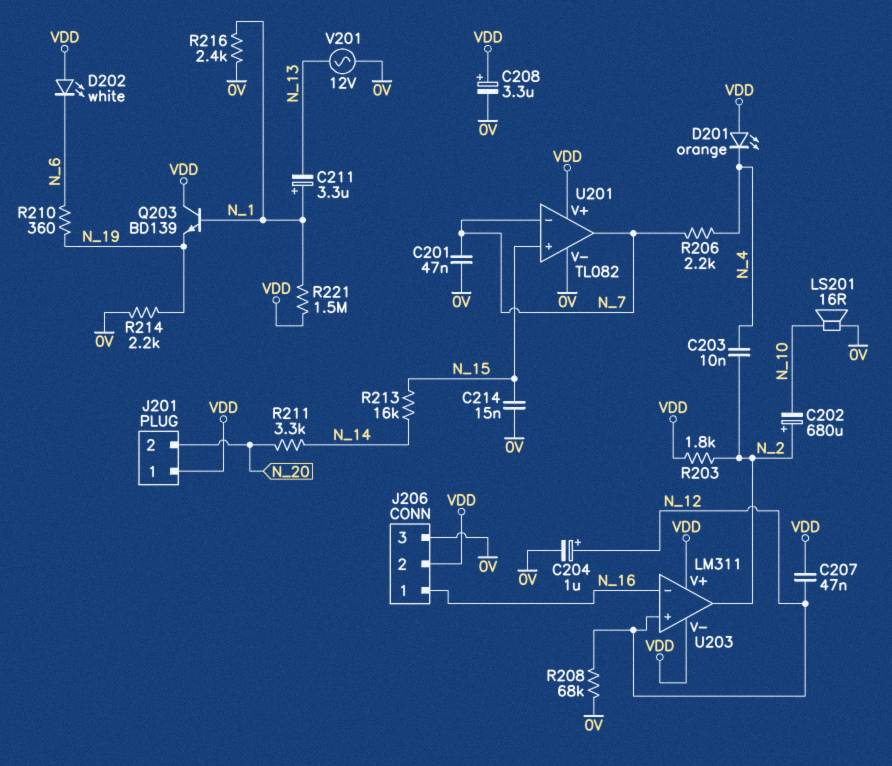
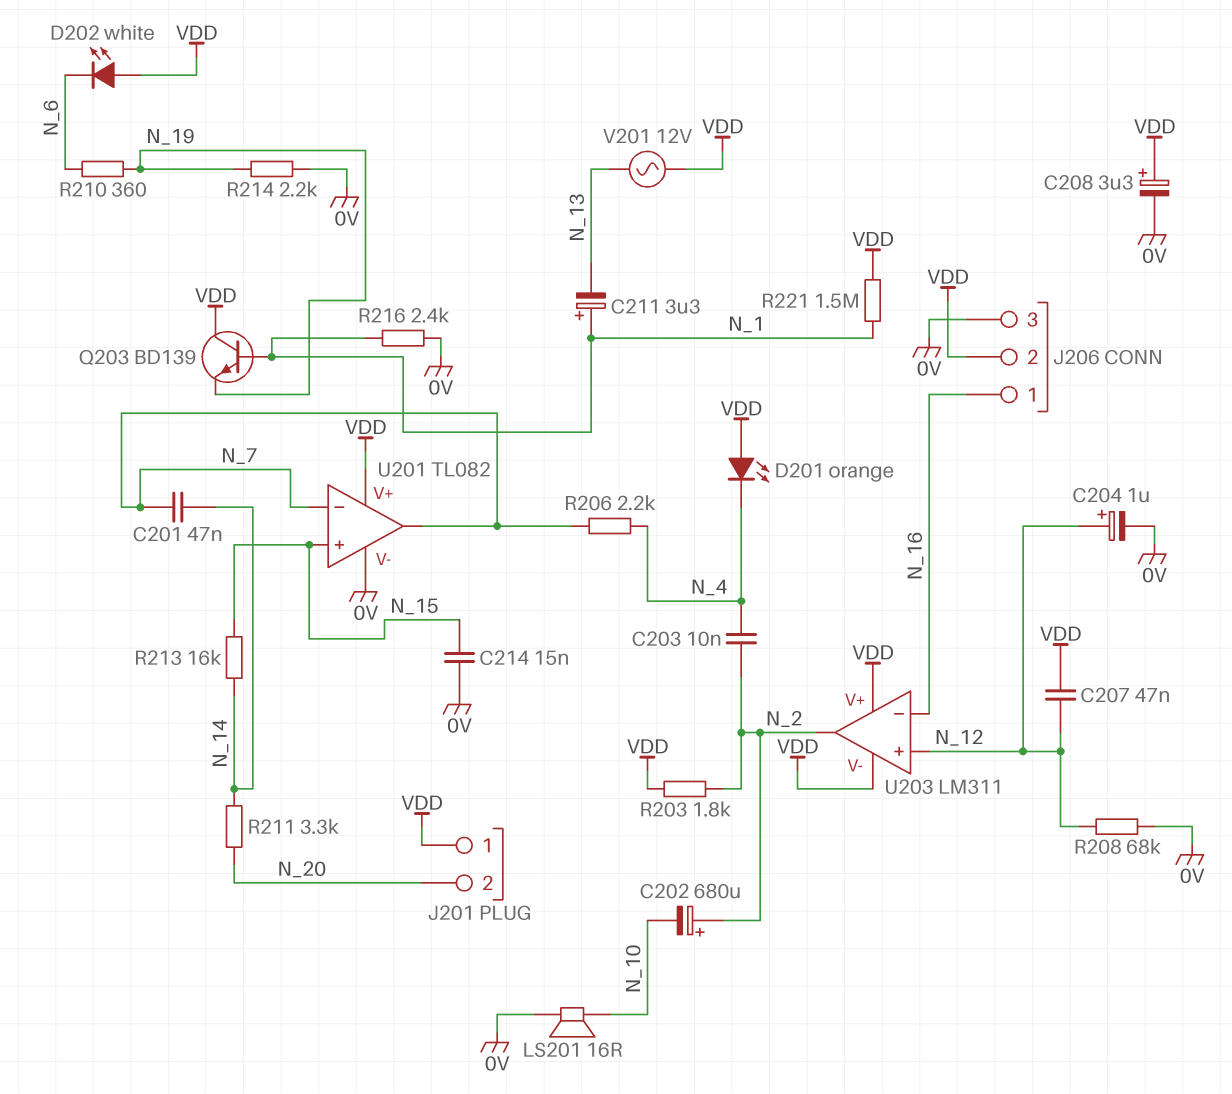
C201: 47nF (0V, N_7) -> 47nF (N_7, N_14)
V201: AC 12V (0V, N_13) -> AC 12V (N_13, VDD)

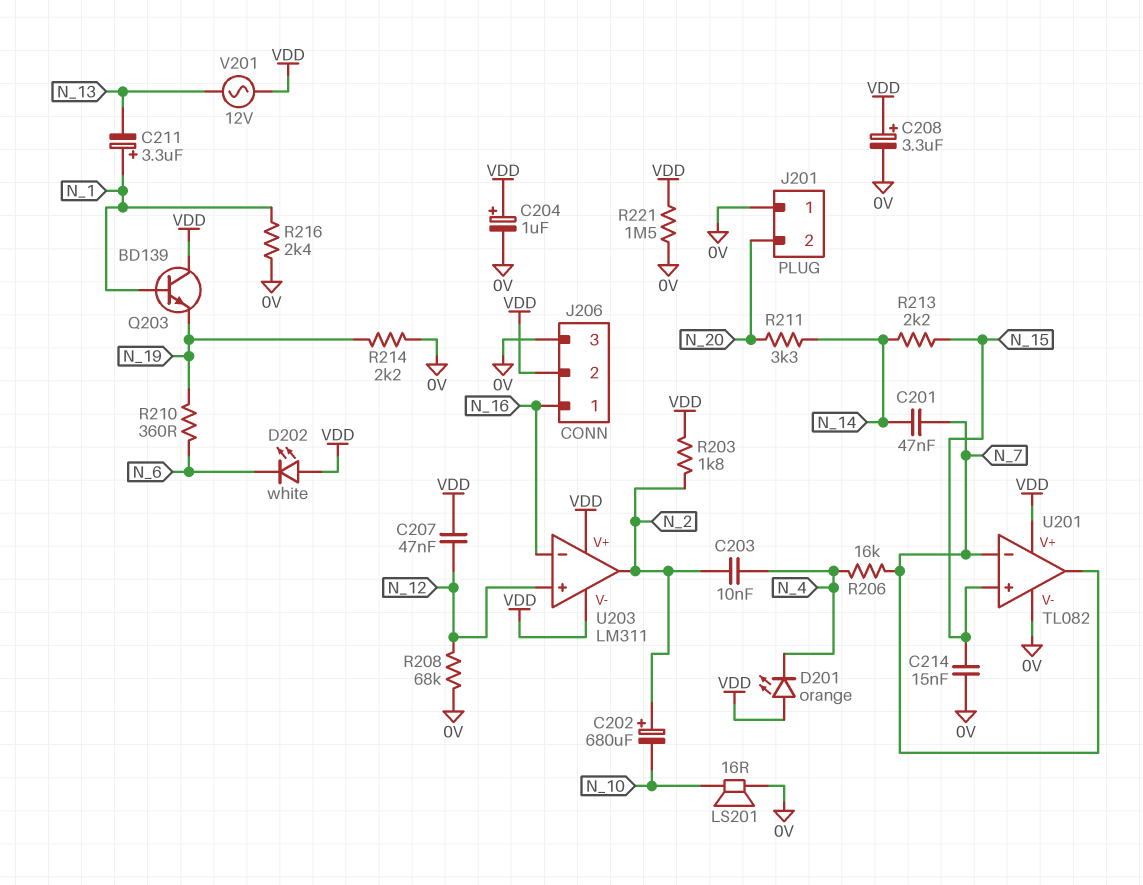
C204: 1uF (plus N_12, minus 0V) -> 1uF (plus VDD, minus 0V)
J201 pin 1: VDD -> 0V
R206: 2.2k (N_4, N_7) -> 16k (N_4, N_7)
R213: 16k (N_14, N_15) -> 2.2k (N_14, N_15)
R221: 1.5M (N_1, VDD) -> 1.5M (0V, VDD)

